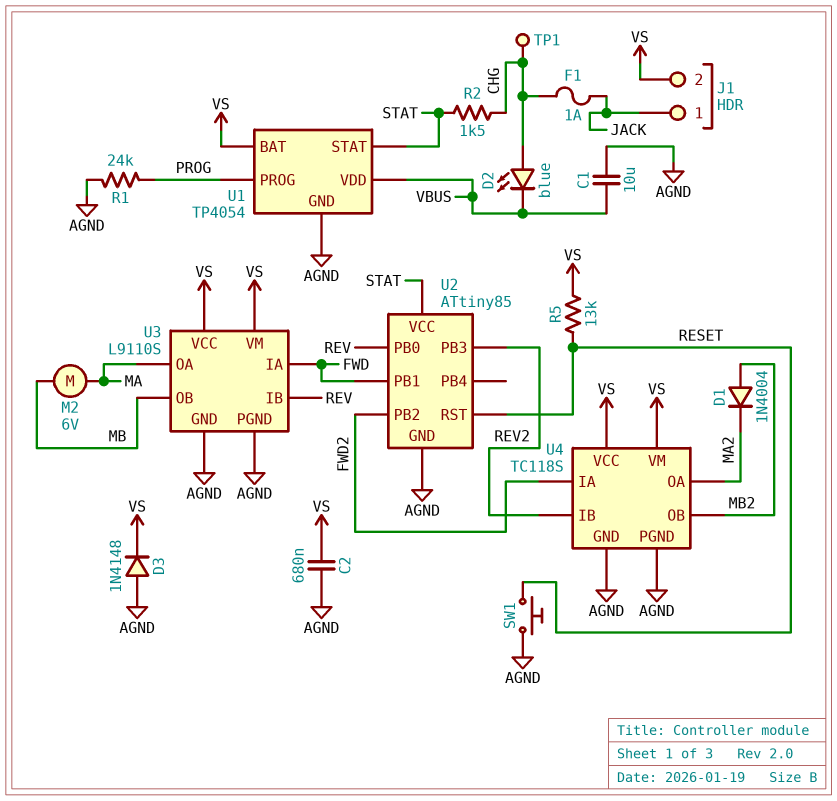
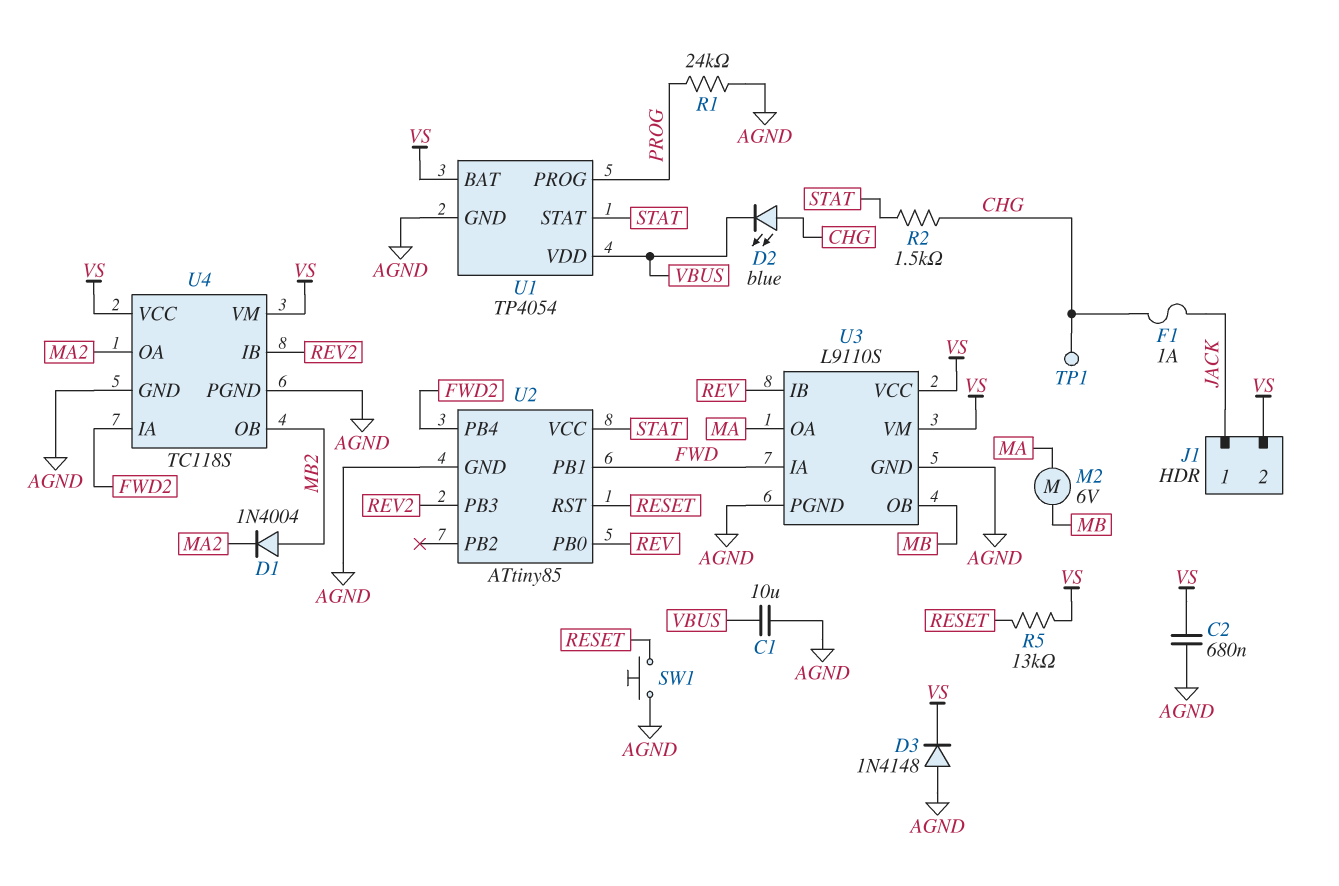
U2 pin PB2: FWD2 -> none
U2 pin PB4: none -> FWD2

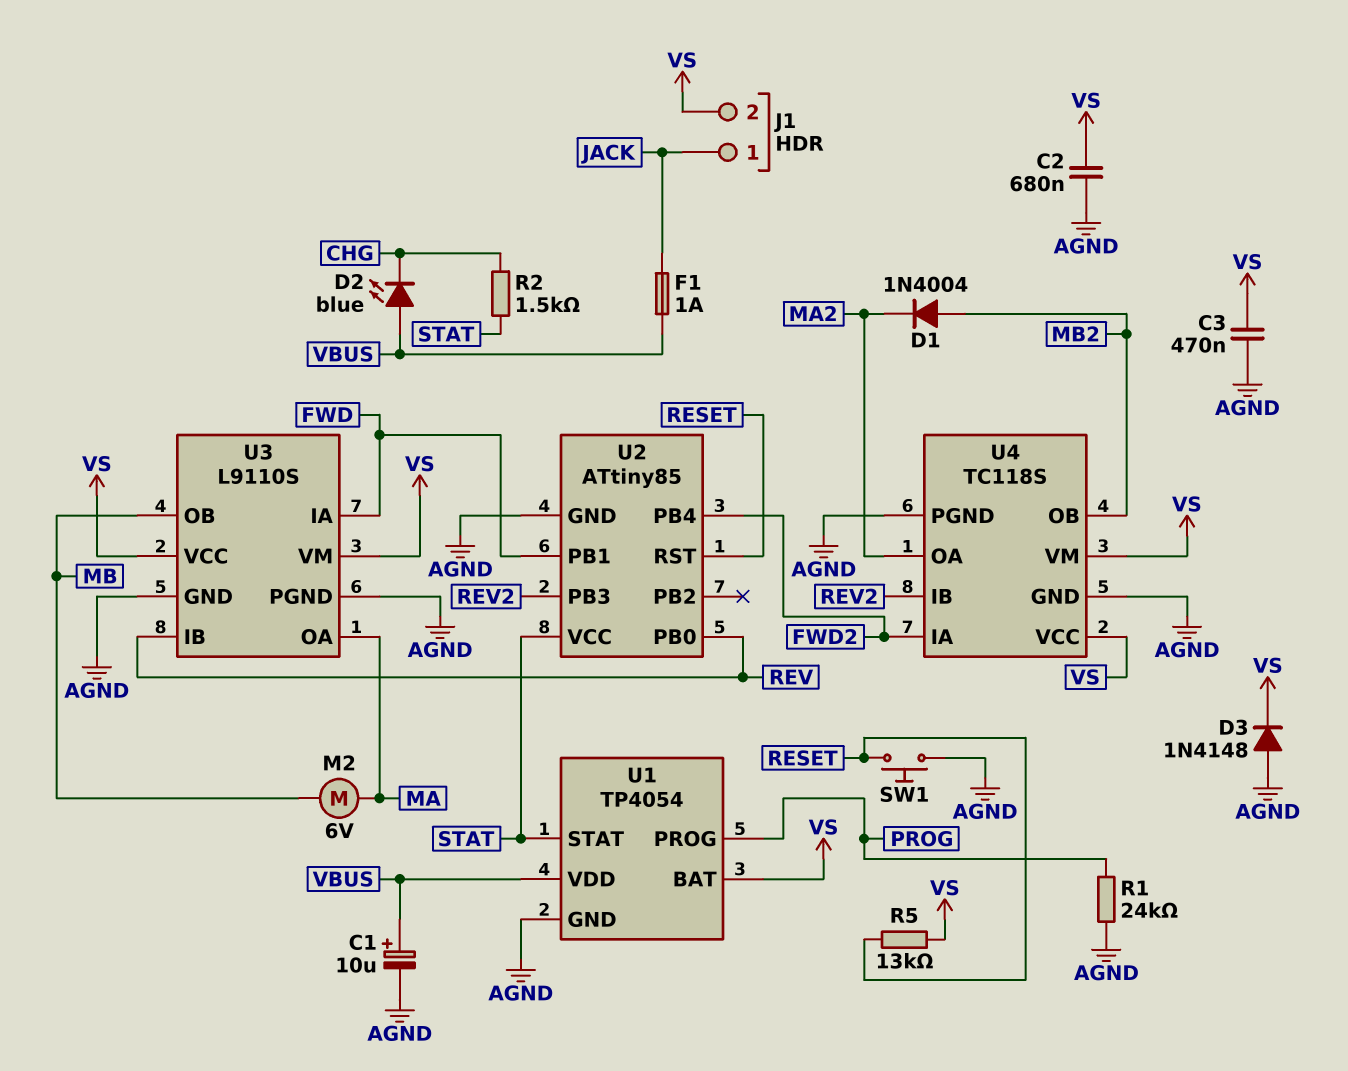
C1: 10uF (AGND, VBUS) -> 10uF (plus VBUS, minus AGND)
C3: none -> 470nF (AGND, VS)
D2: LED blue (A CHG, K VBUS) -> LED blue (A VBUS, K CHG)
F1: 1A (CHG, JACK) -> 1A (JACK, VBUS)
TP1: test point (CHG) -> none

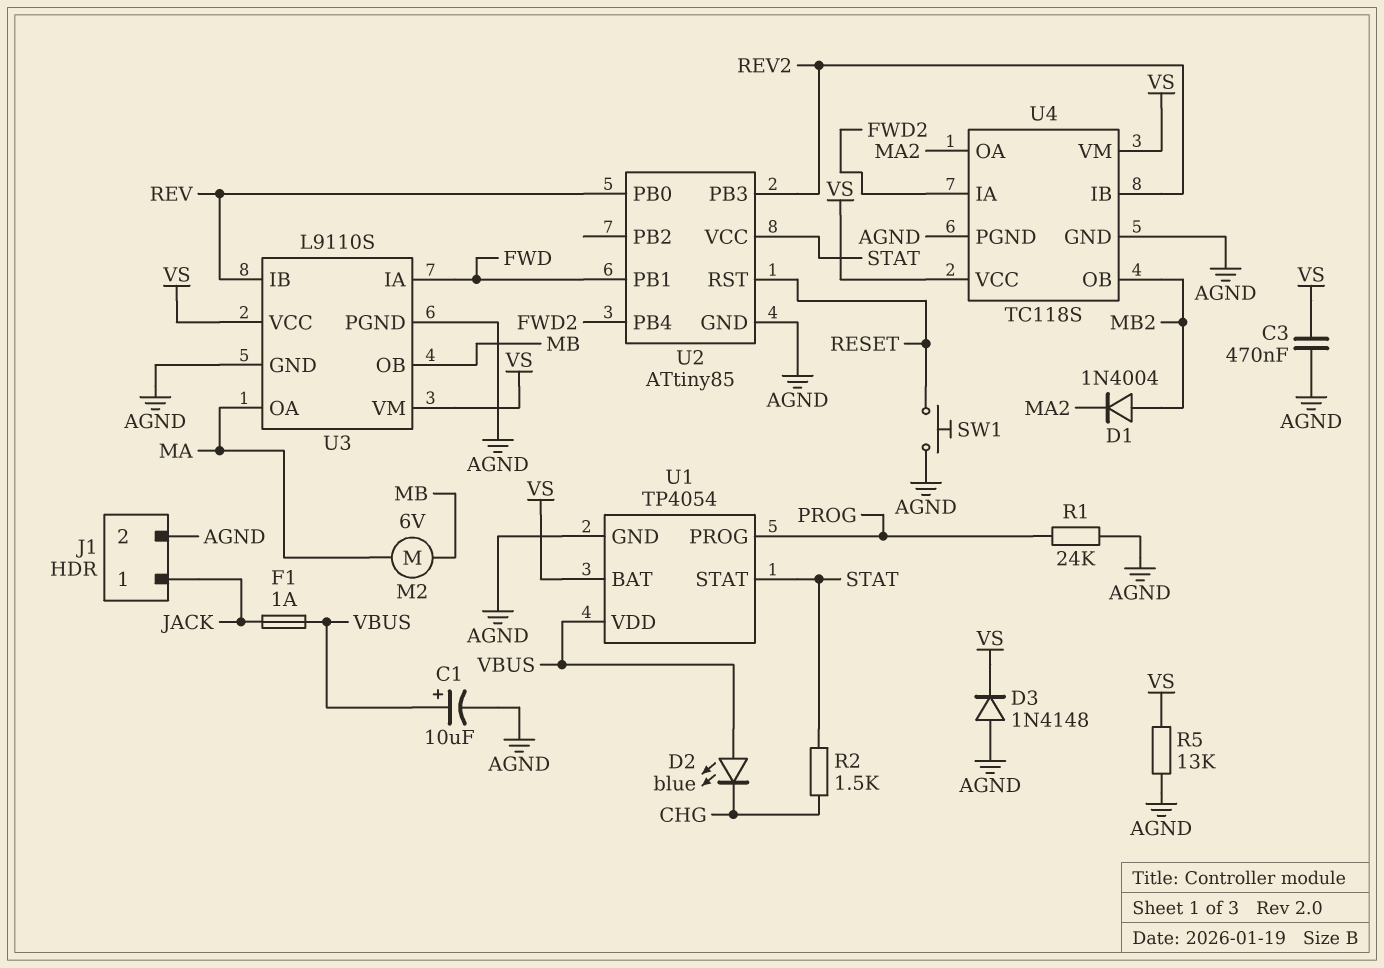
C2: 680nF (AGND, VS) -> none
J1 pin 2: VS -> AGND
R5: 13k (RESET, VS) -> 13k (AGND, VS)

